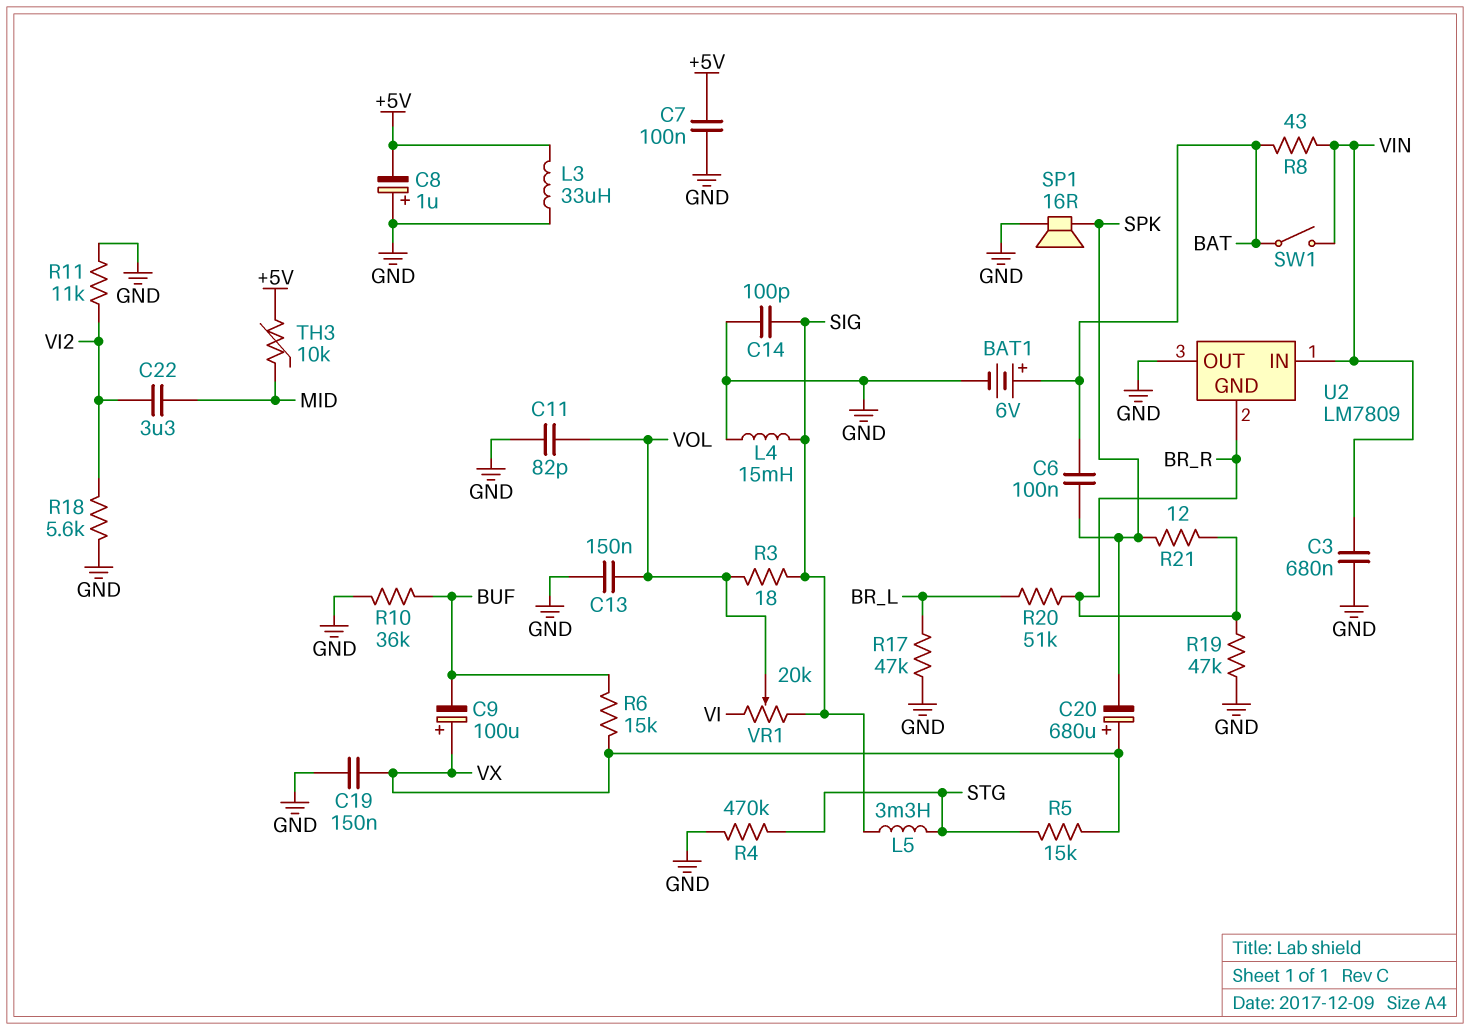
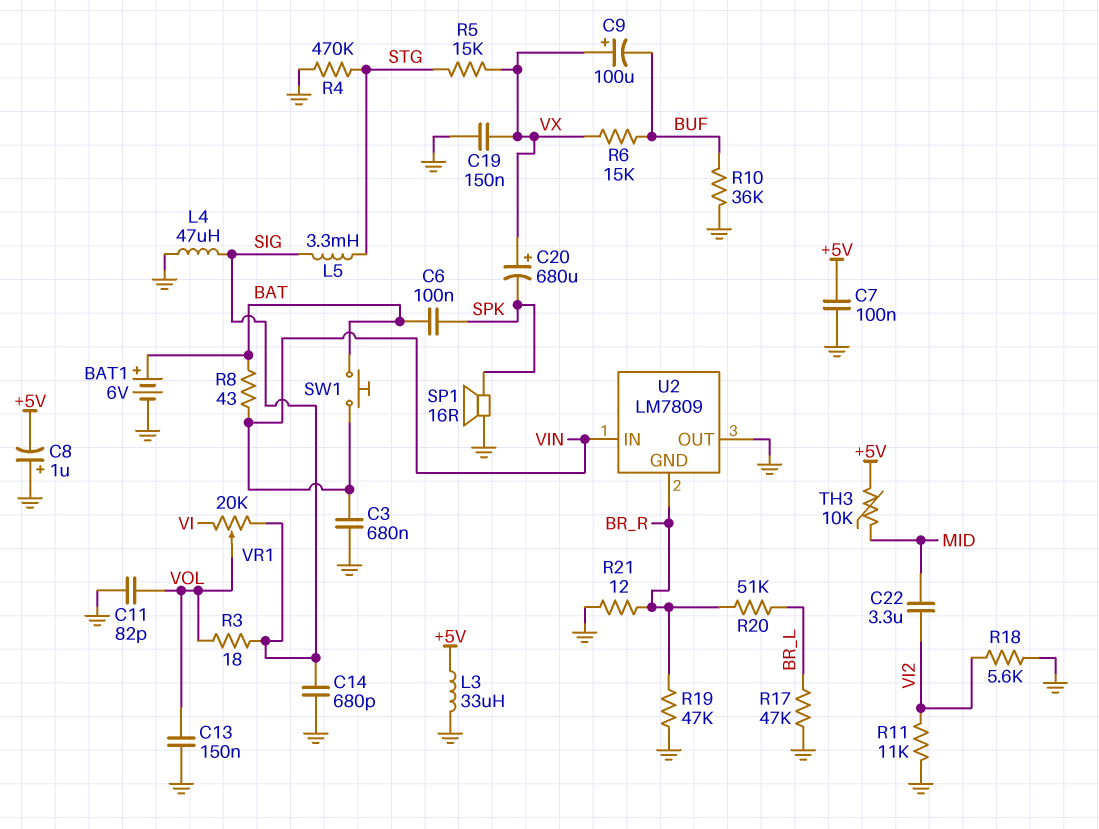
C14: 100pF (GND, SIG) -> 680pF (GND, SIG)
L4: 15mH (GND, SIG) -> 47uH (GND, SIG)
R21: 12 (BR_R, SPK) -> 12 (BR_R, GND)
SW1: switch (BAT, VIN) -> button (BAT, VIN)

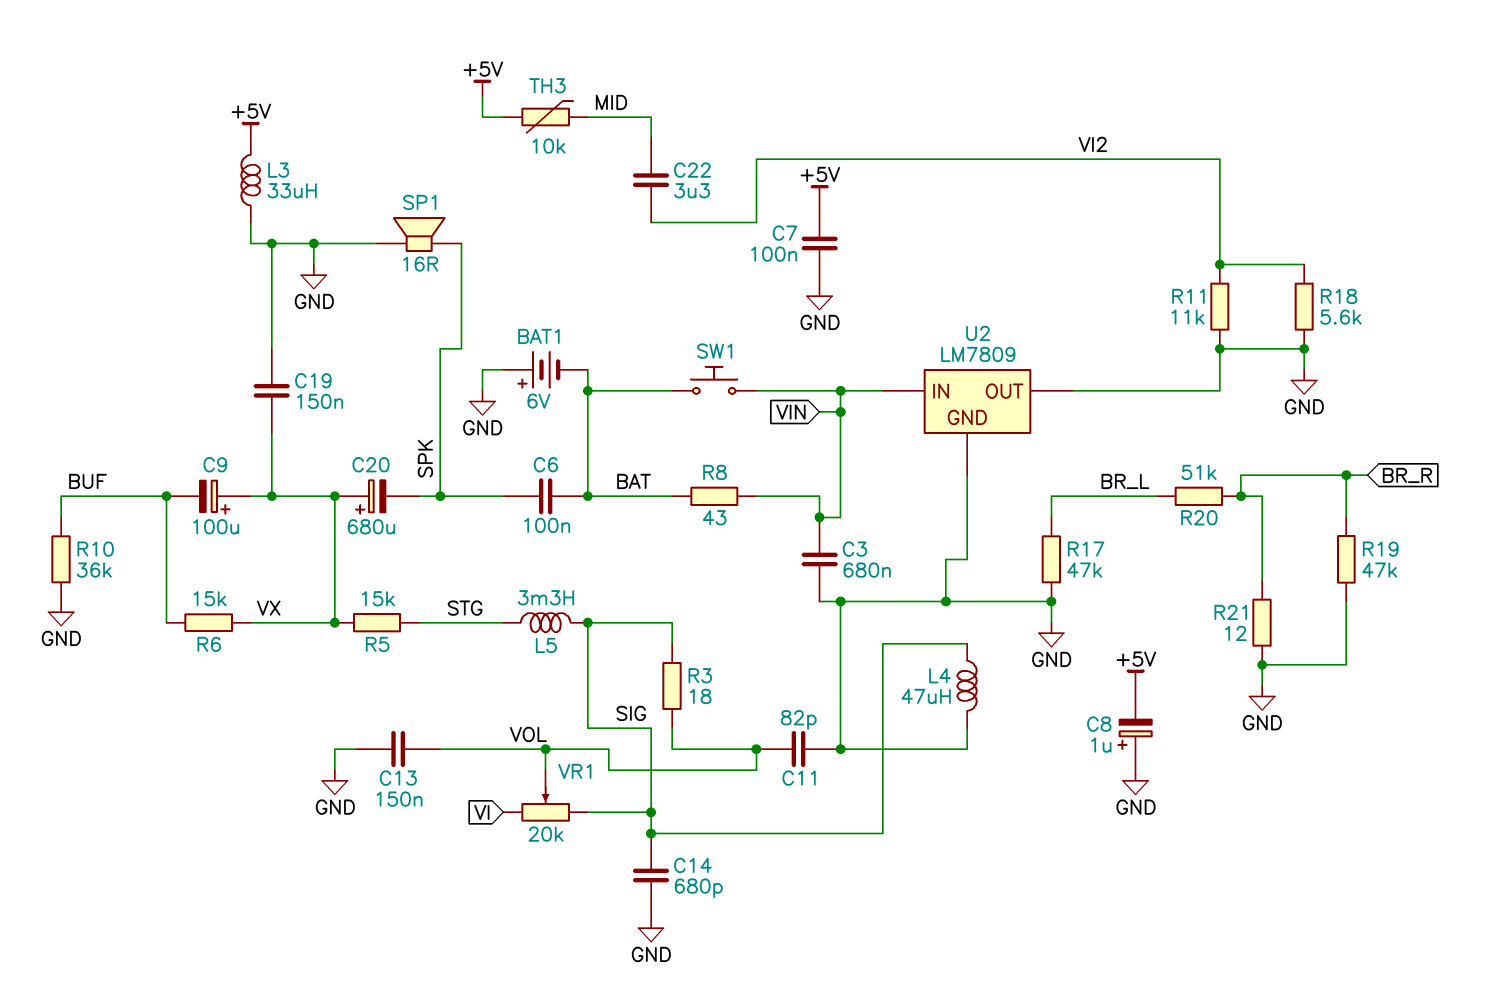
BAT1: 6V (plus BAT, minus GND) -> 6V (plus GND, minus BAT)
R4: 470k (GND, STG) -> none
U2 pin GND: BR_R -> GND

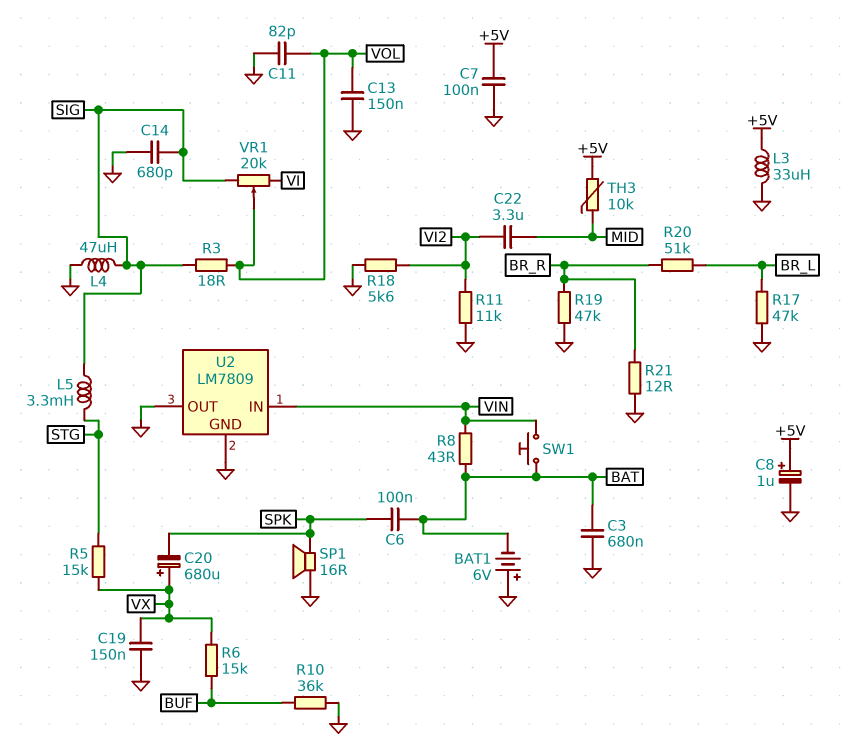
C3: 680nF (GND, VIN) -> 680nF (BAT, GND)
C8: 1uF (plus GND, minus +5V) -> 1uF (plus +5V, minus GND)
C9: 100uF (plus VX, minus BUF) -> none

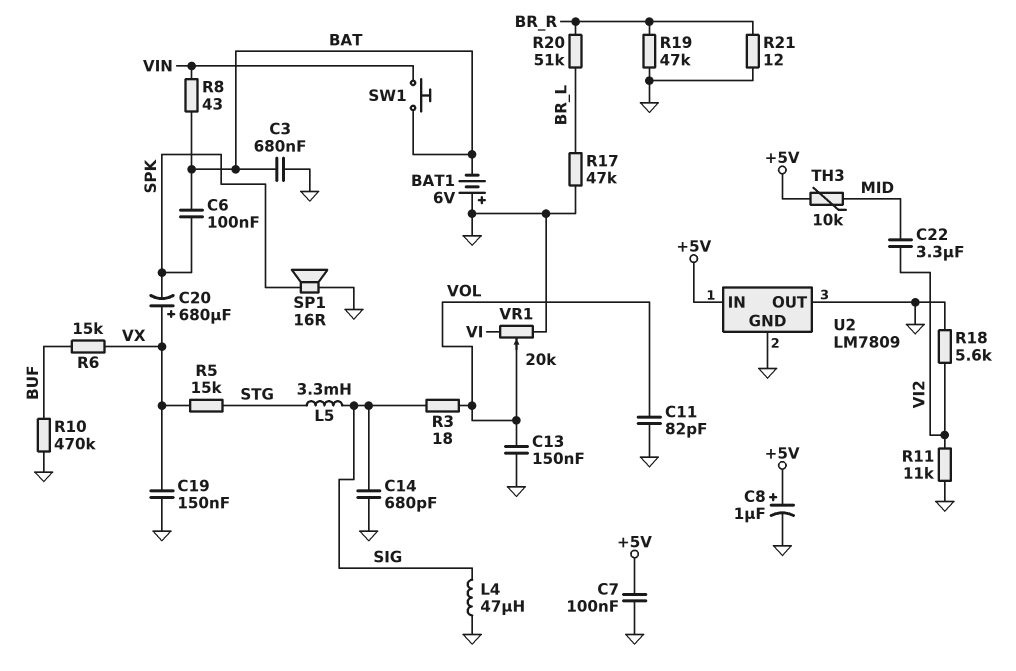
L3: 33uH (+5V, GND) -> none
R10: 36k (BUF, GND) -> 470k (BUF, GND)
U2 pin IN: VIN -> +5V
VR1: 20k (SIG, VI, wiper VOL) -> 20k (GND, VI, wiper VOL)

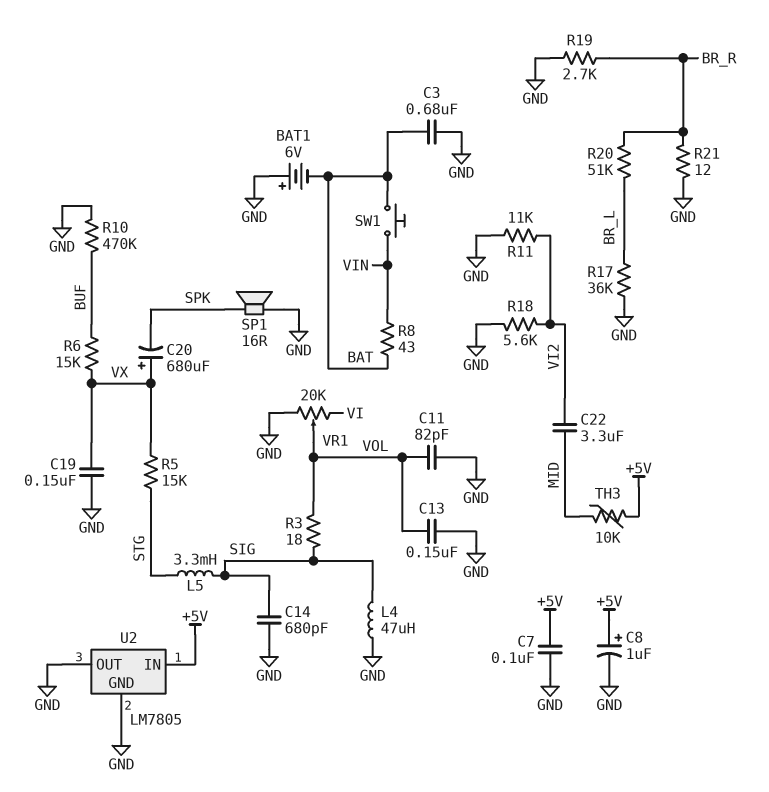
C6: 100nF (BAT, SPK) -> none
R17: 47k (BR_L, GND) -> 36k (BR_L, GND)
R19: 47k (BR_R, GND) -> 2.7k (BR_R, GND)
U2: LM7809 -> LM7805

